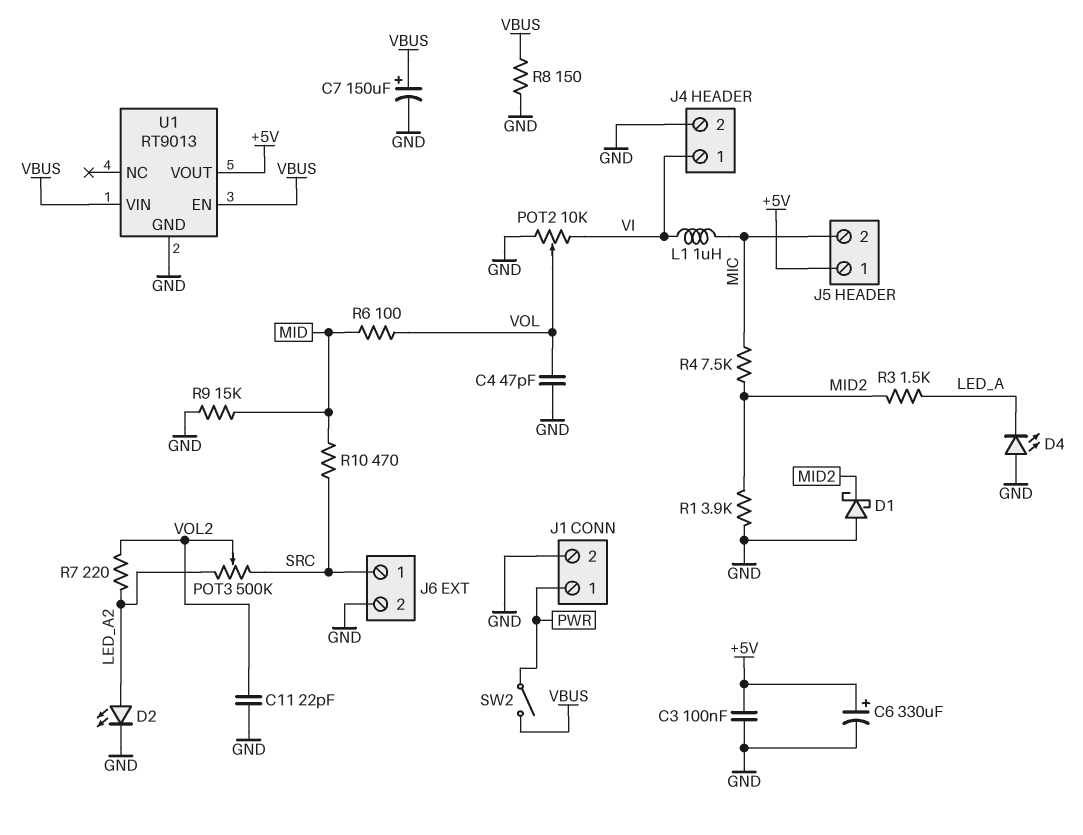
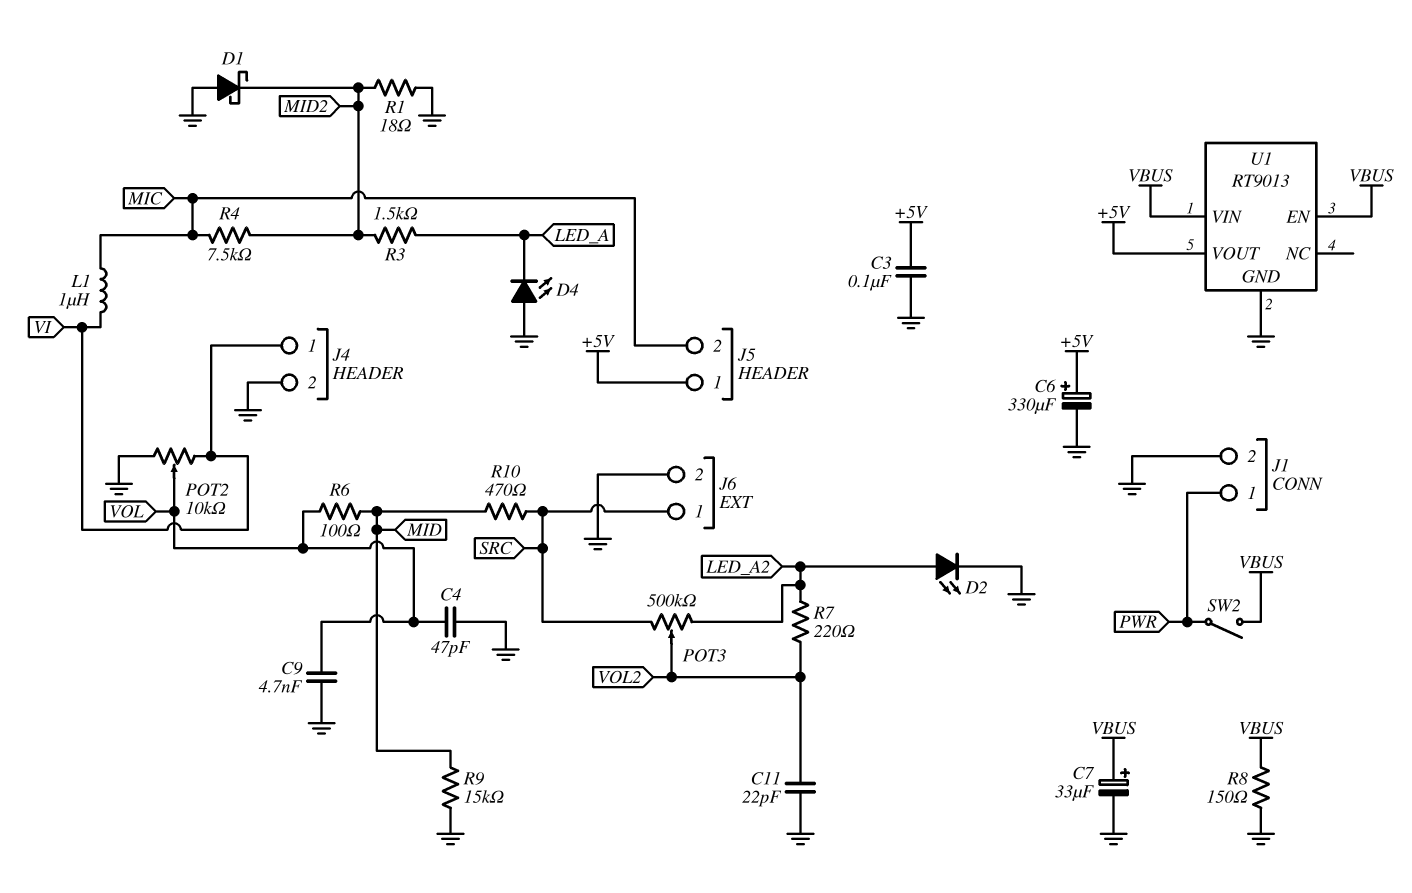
C7: 150uF (plus VBUS, minus GND) -> 33uF (plus VBUS, minus GND)
C9: none -> 4.7nF (GND, VOL)
R1: 3.9k (GND, MID2) -> 18 (GND, MID2)

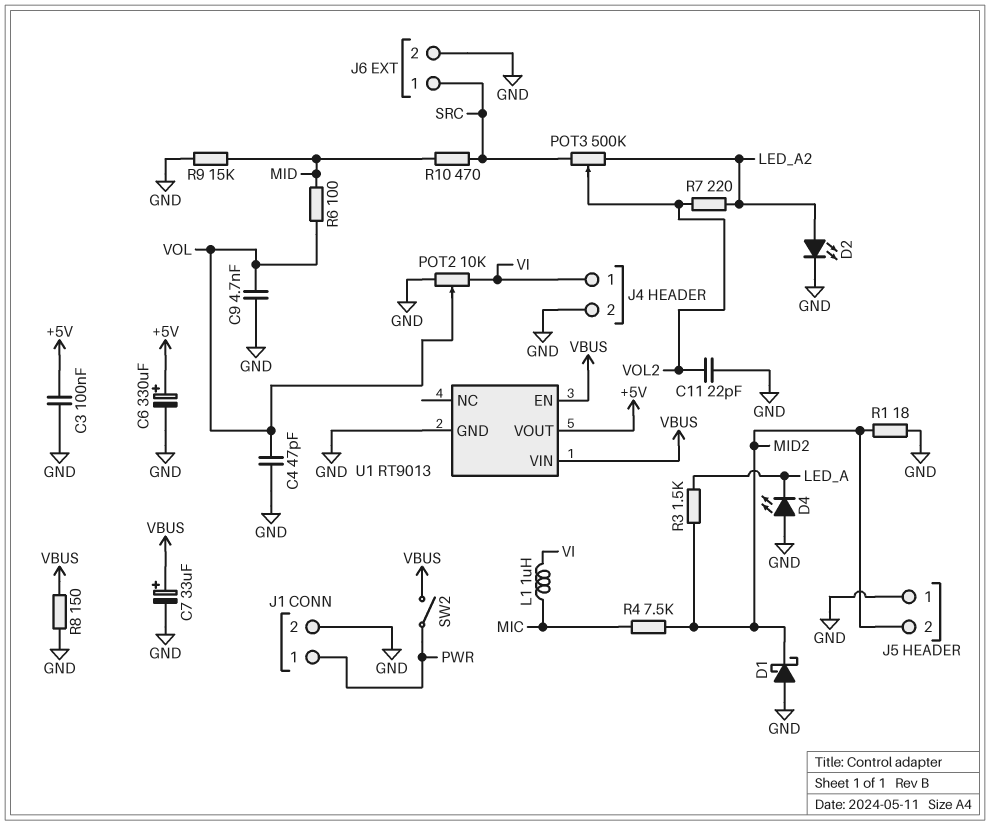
J5 pin 1: +5V -> GND
J5 pin 2: MIC -> MID2

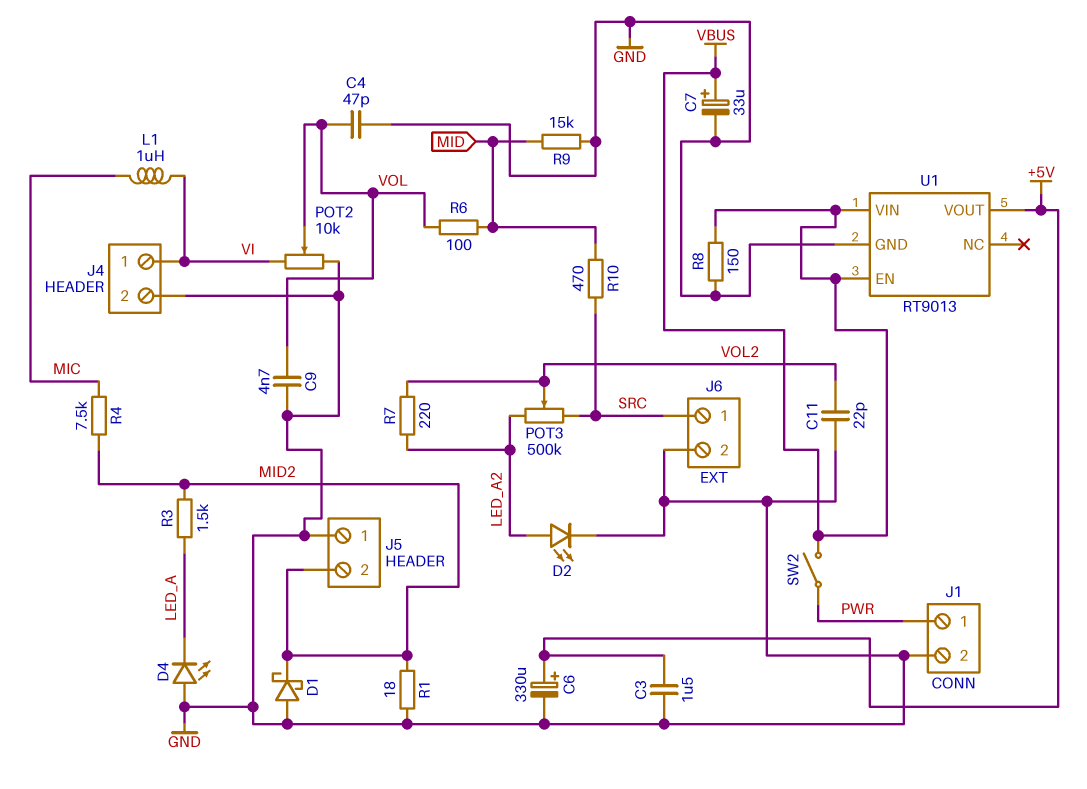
C3: 100nF (+5V, GND) -> 1.5uF (+5V, GND)

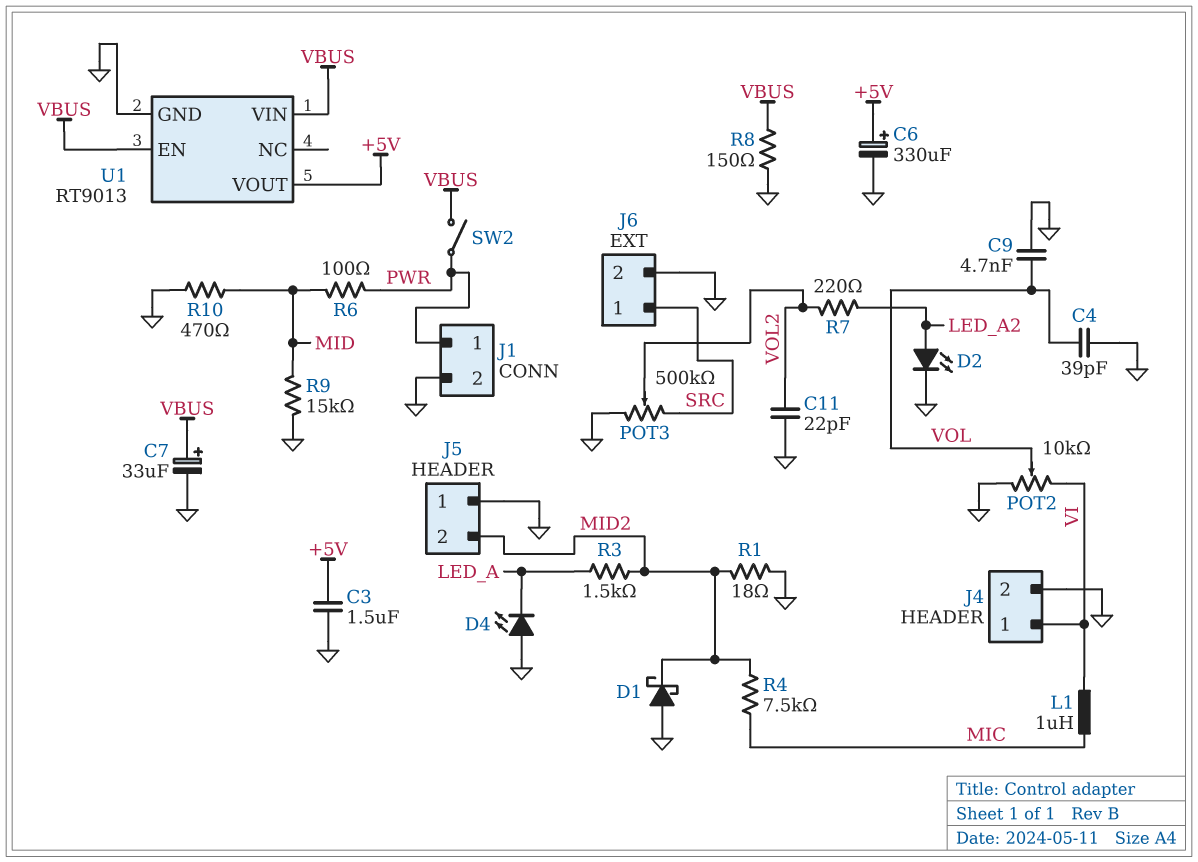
C4: 47pF (GND, VOL) -> 39pF (GND, VOL)
POT3: 500k (LED_A2, SRC, wiper VOL2) -> 500k (GND, SRC, wiper VOL2)
R6: 100 (MID, VOL) -> 100 (MID, PWR)
R10: 470 (MID, SRC) -> 470 (GND, MID)

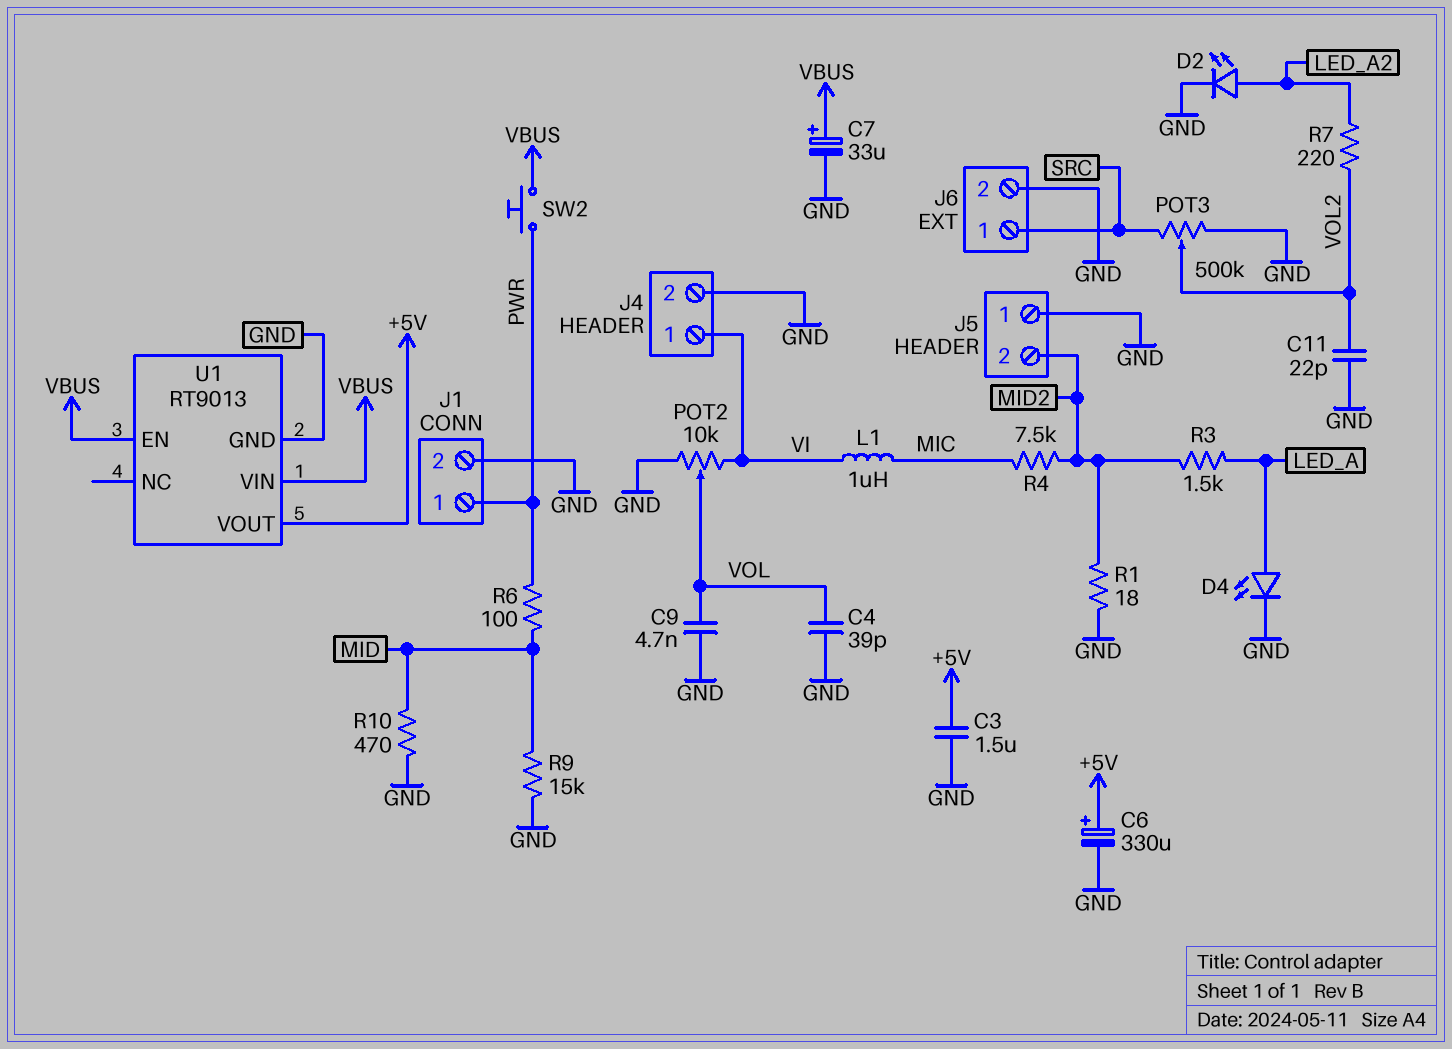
D1: schottky (A GND, K MID2) -> none
D4: LED (A GND, K LED_A) -> LED (A LED_A, K GND)
R8: 150 (GND, VBUS) -> none
SW2: switch (PWR, VBUS) -> button (PWR, VBUS)

